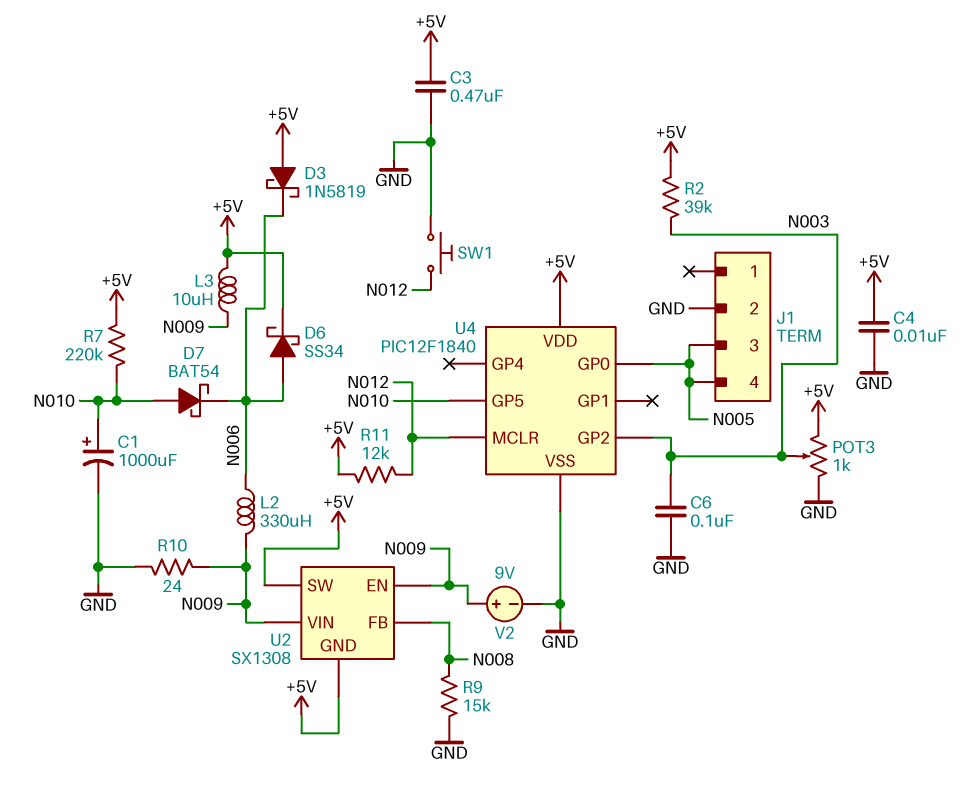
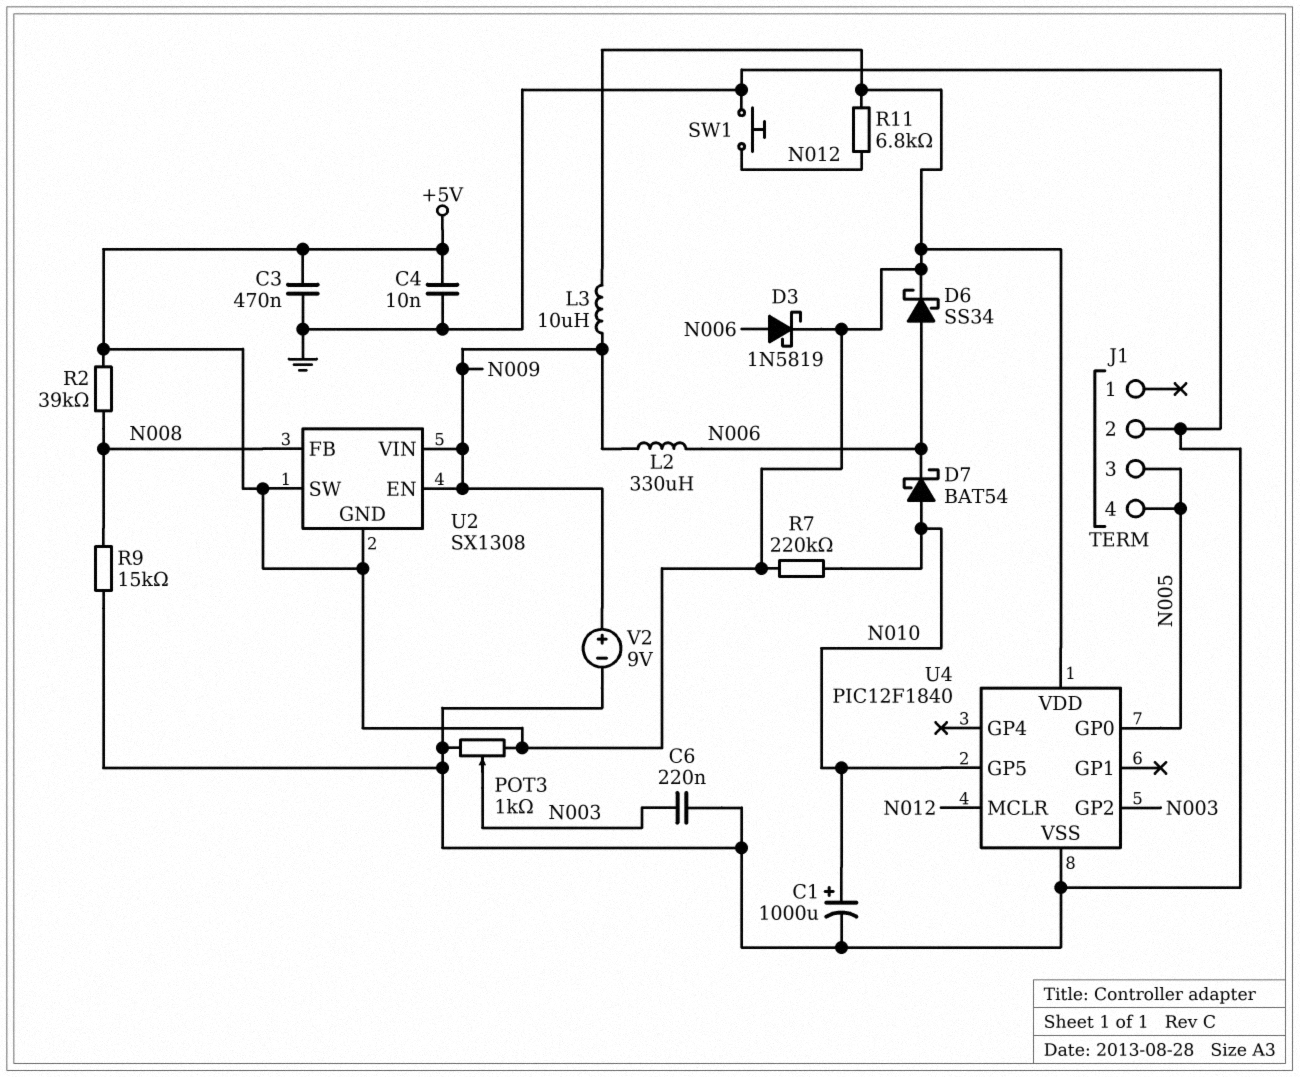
C6: 100nF (GND, N003) -> 220nF (GND, N003)
D3: schottky 1N5819 (A +5V, K N006) -> schottky 1N5819 (A N006, K +5V)
R2: 39k (+5V, N003) -> 39k (+5V, N008)
R10: 24 (GND, N009) -> none
R11: 12k (+5V, N012) -> 6.8k (+5V, N012)

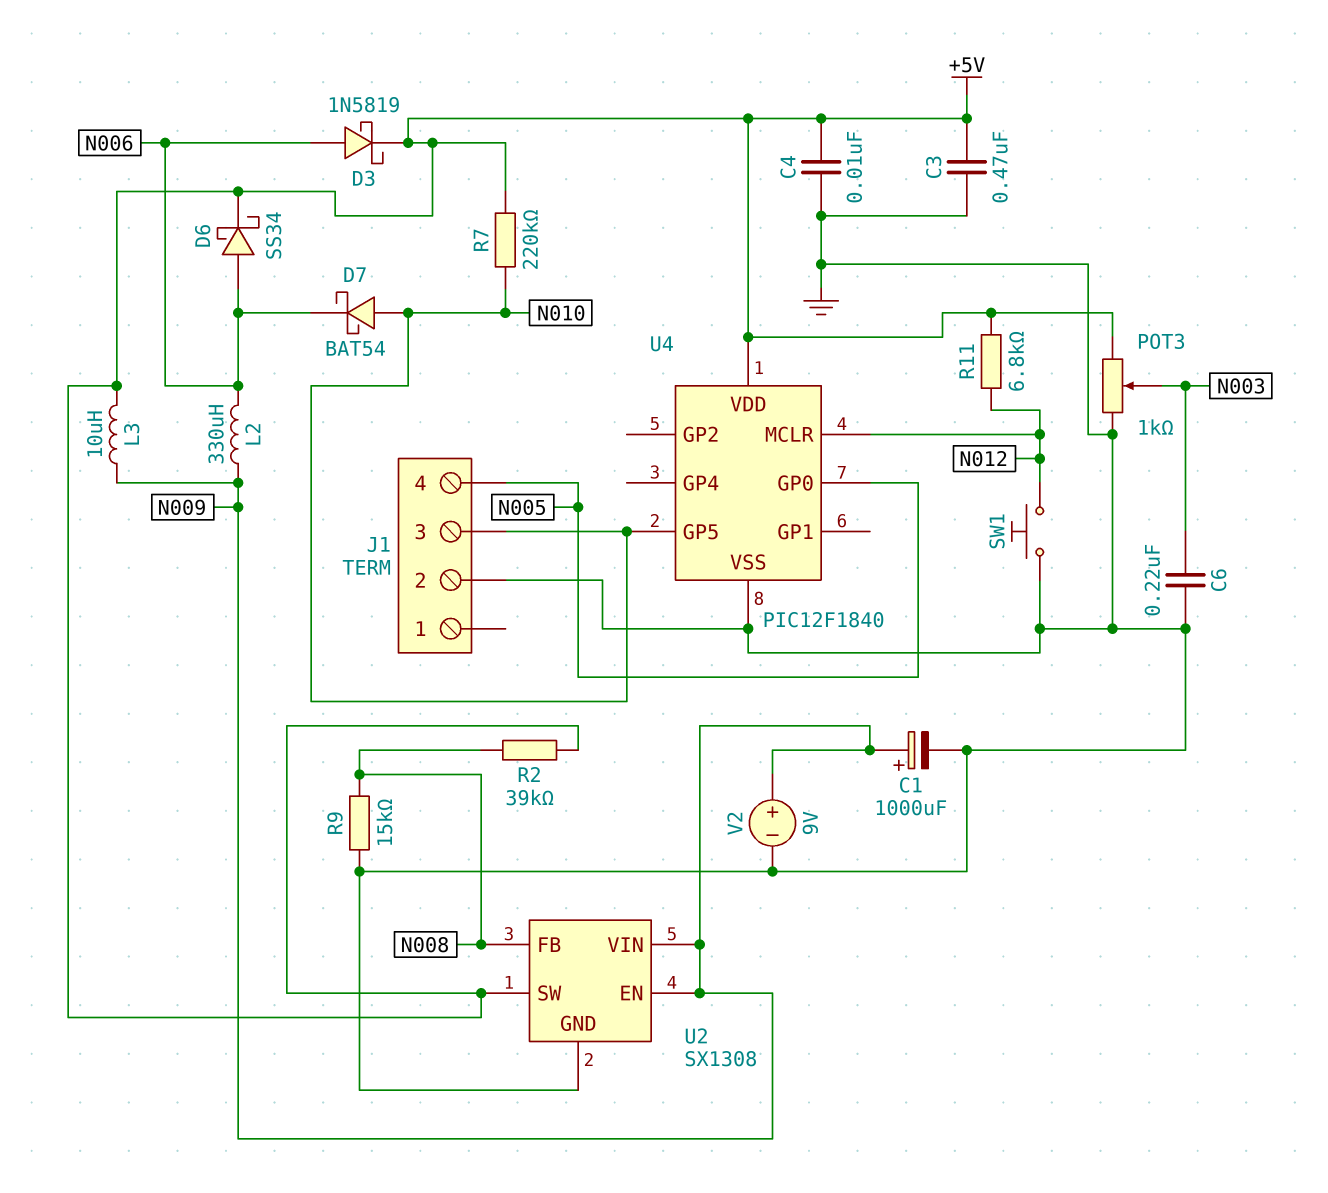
C1: 1000uF (plus N010, minus GND) -> 1000uF (plus N009, minus GND)
J1 pin 3: N005 -> N010
U2 pin GND: +5V -> GND
U4 pin GP2: N003 -> none

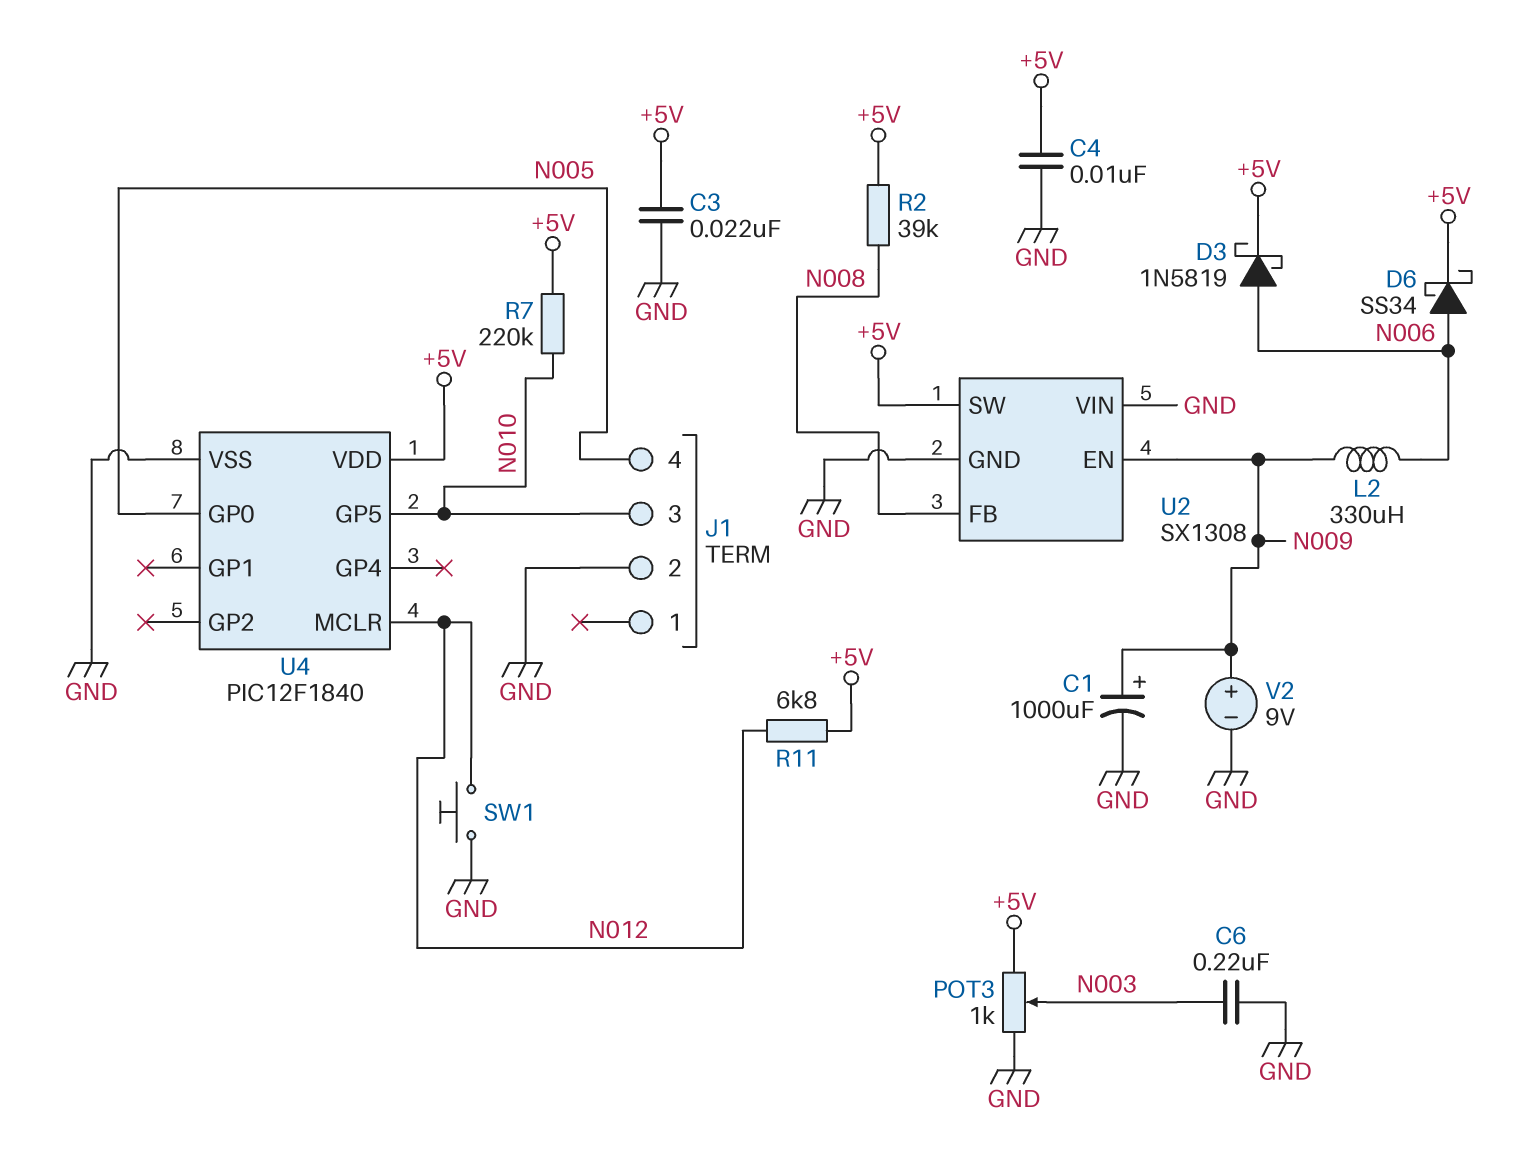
C3: 470nF (+5V, GND) -> 22nF (+5V, GND)
D7: schottky BAT54 (A N010, K N006) -> none
L3: 10uH (+5V, N009) -> none
R9: 15k (GND, N008) -> none
U2 pin VIN: N009 -> GND

